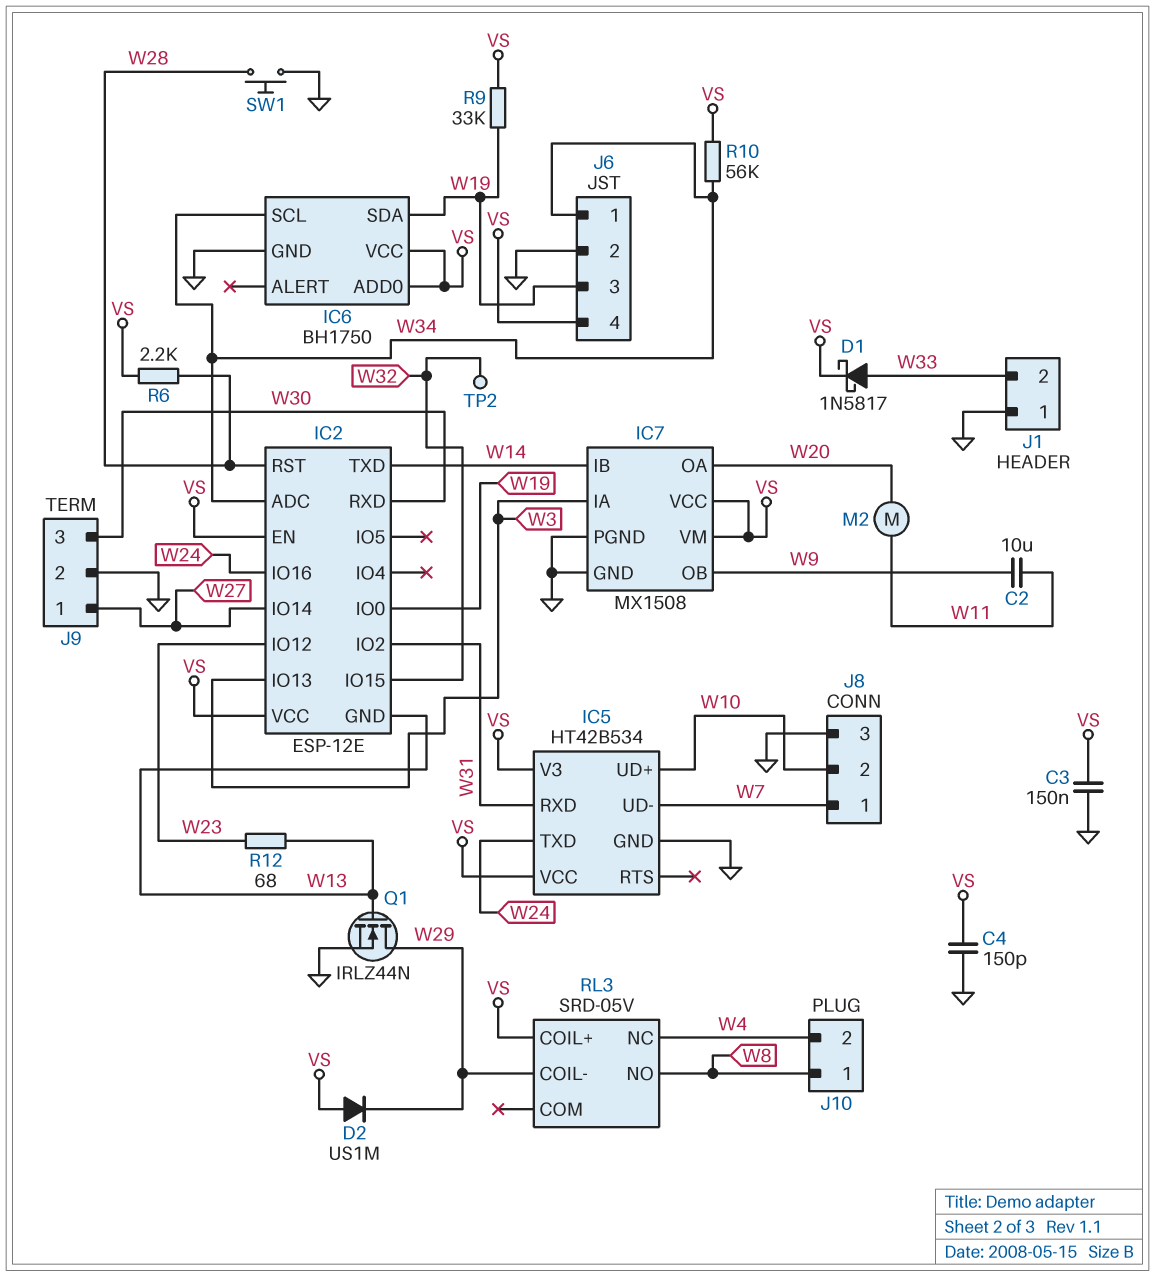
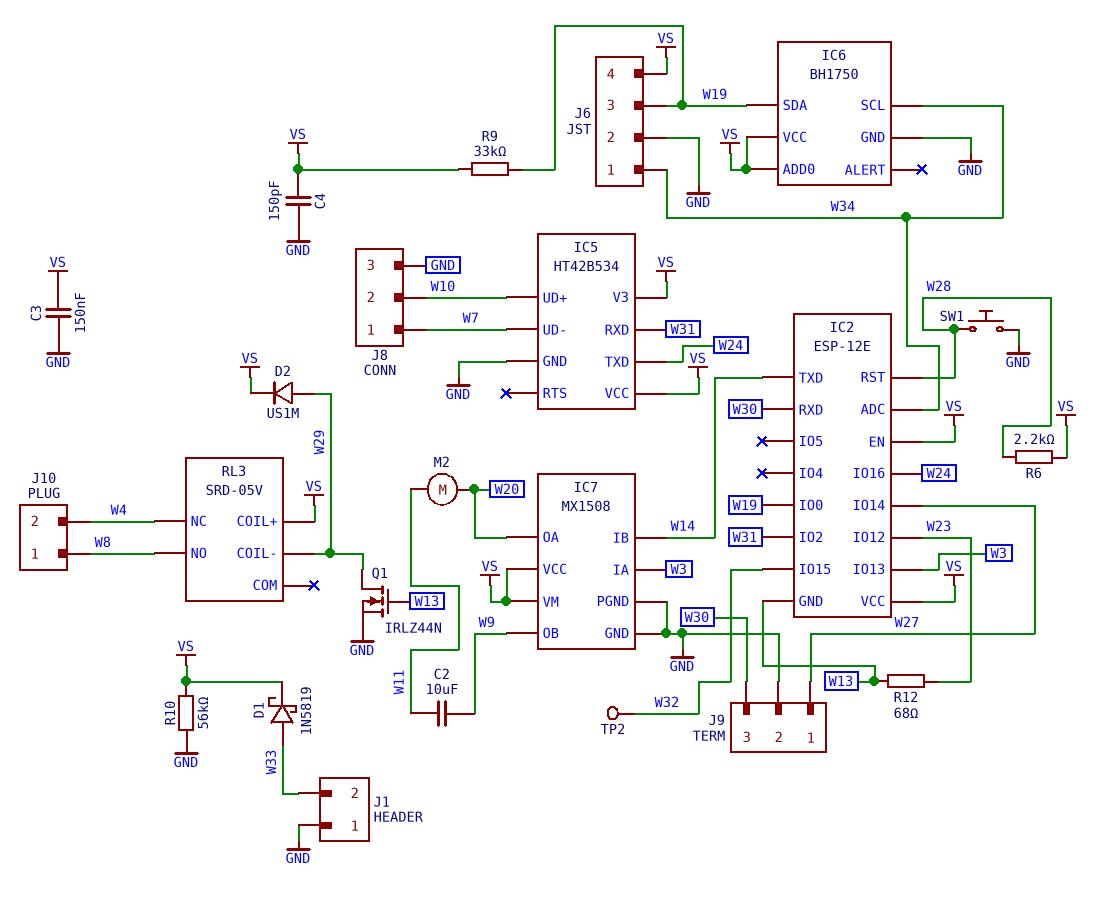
D1: schottky 1N5817 (A W33, K VS) -> schottky 1N5819 (A W33, K VS)
D2: diode US1M (A VS, K W29) -> diode US1M (A W29, K VS)
R10: 56k (VS, W34) -> 56k (GND, VS)

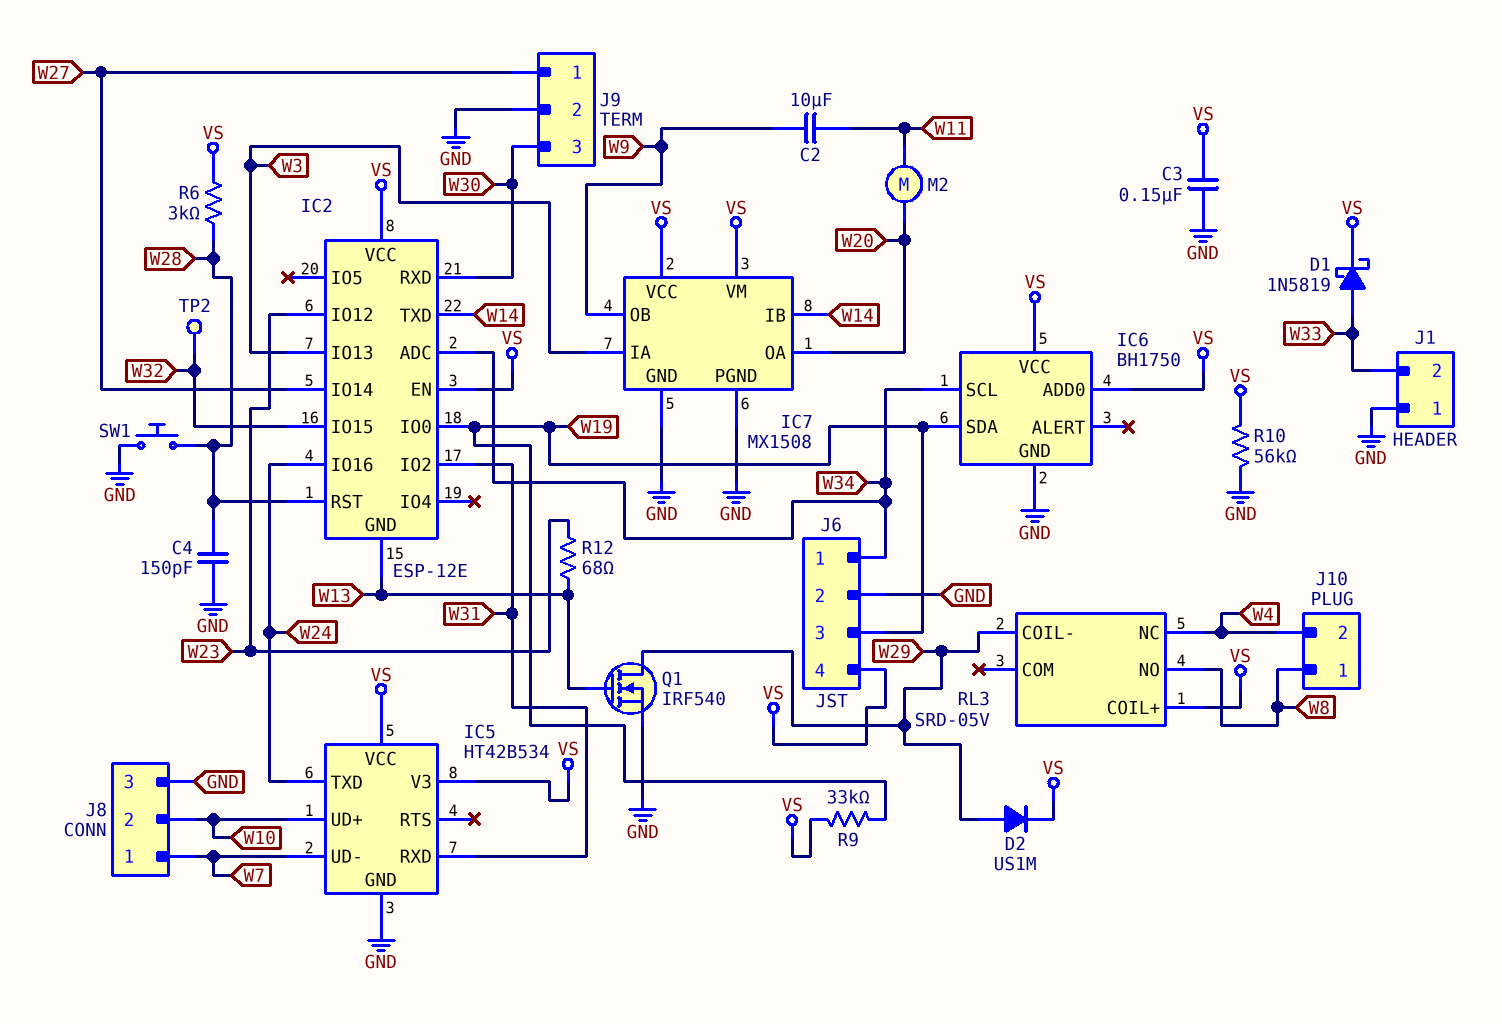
C4: 150pF (GND, VS) -> 150pF (GND, W28)
Q1: NMOS IRLZ44N (G W13, D W29, S GND) -> NMOS IRF540 (G W13, D W29, S GND)
R6: 2.2k (VS, W28) -> 3k (VS, W28)

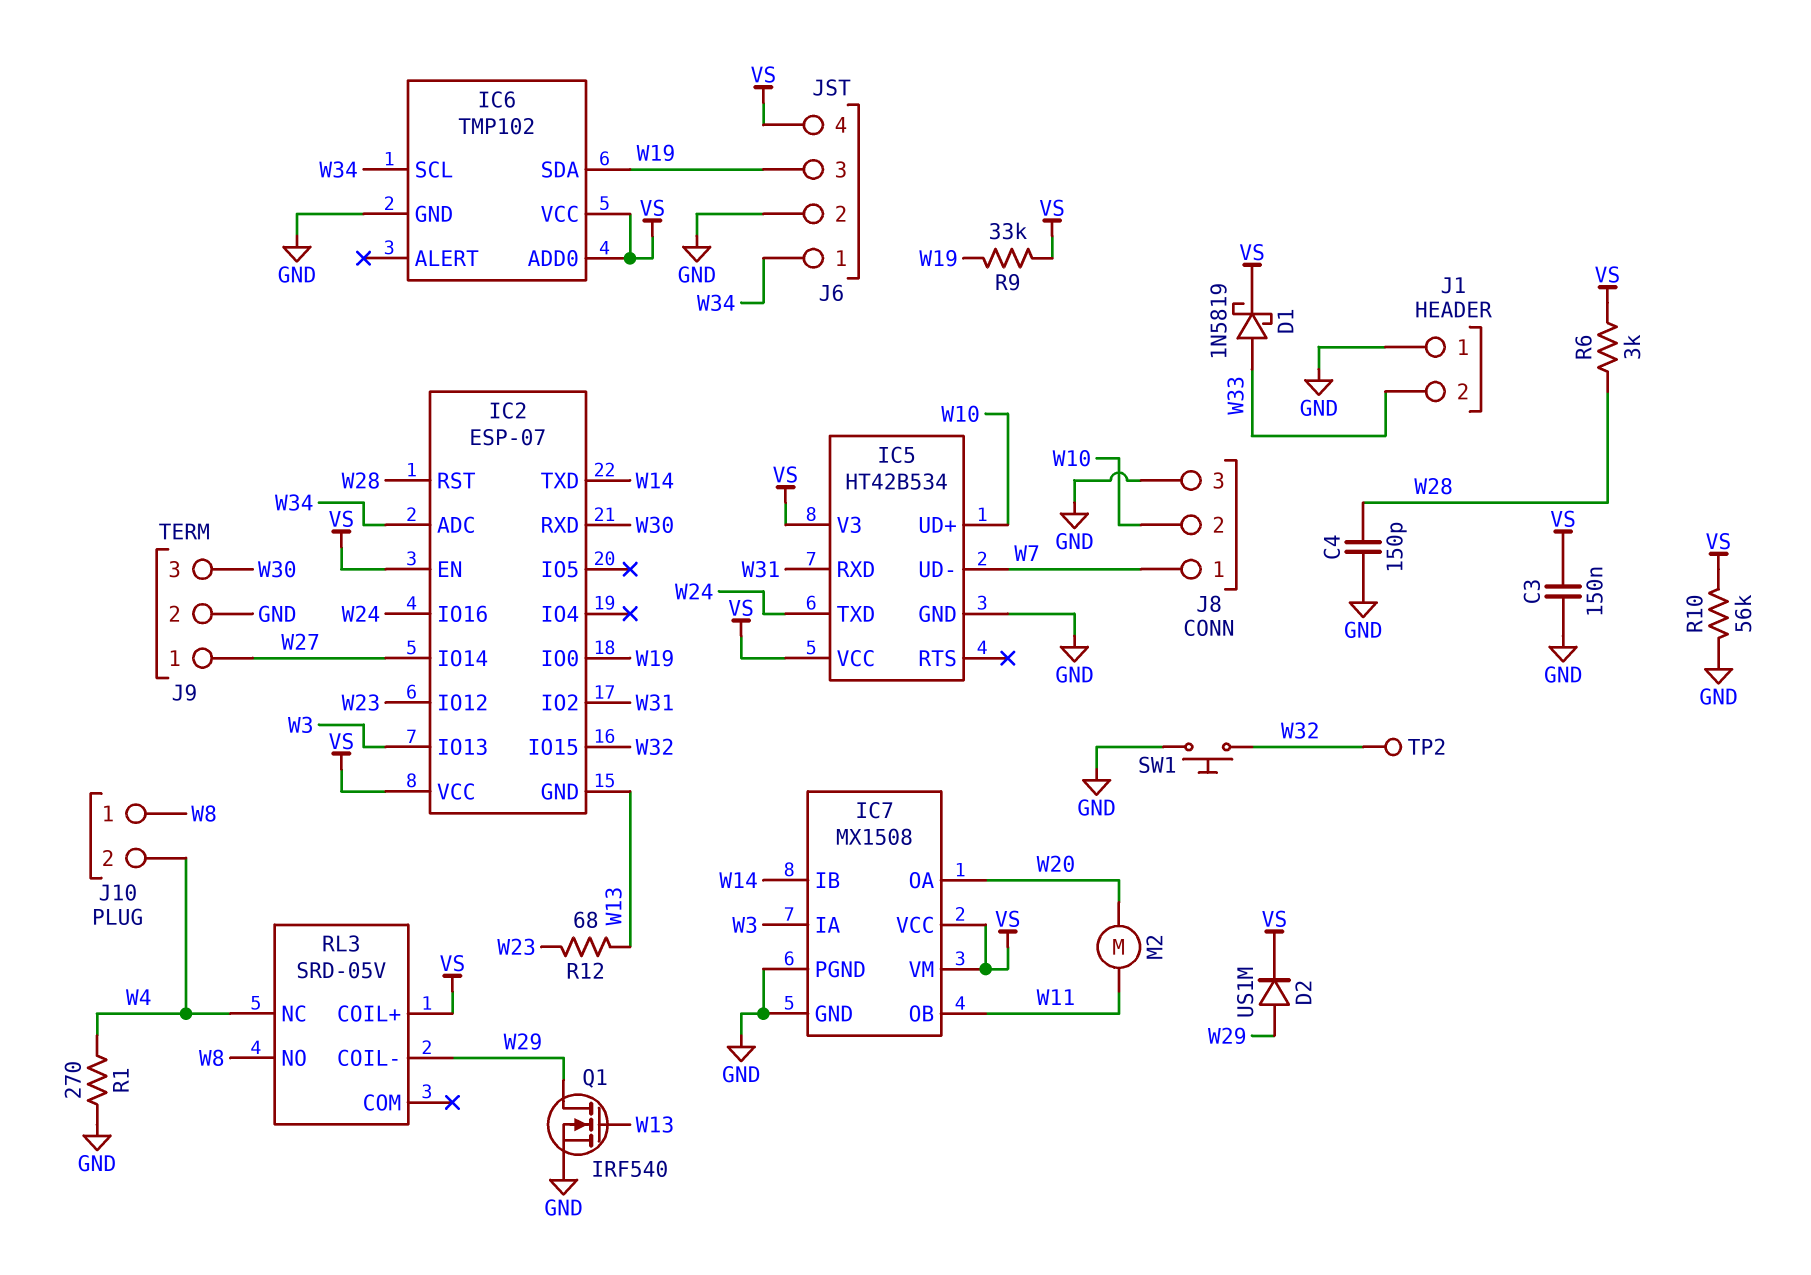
C2: 10uF (W9, W11) -> none
IC2: ESP-12E -> ESP-07
IC6: BH1750 -> TMP102
IC7 pin OB: W9 -> W11
R1: none -> 270 (GND, W4)
SW1: button (GND, W28) -> button (GND, W32)

